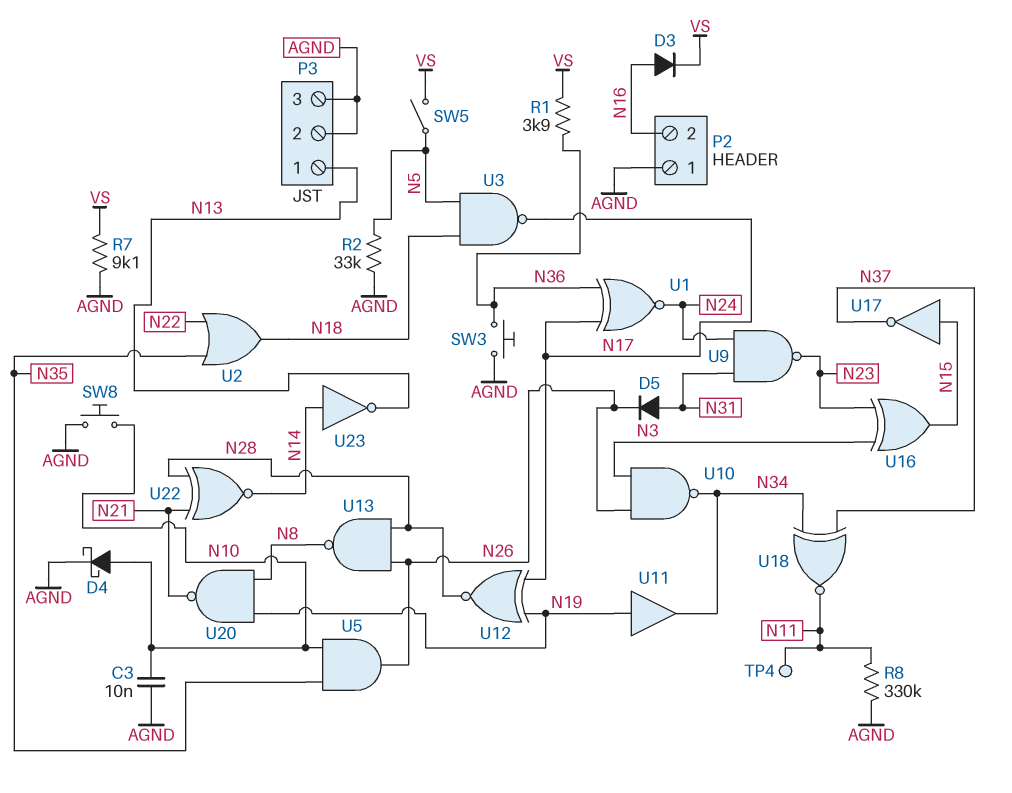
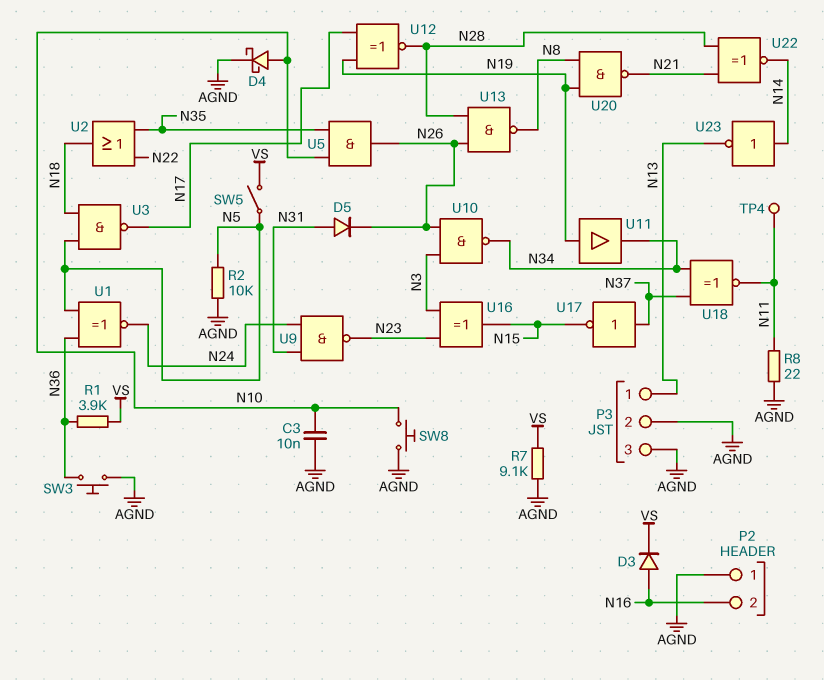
R2: 33k (AGND, N5) -> 10k (AGND, N5)
R8: 330k (AGND, N11) -> 22 (AGND, N11)
U1: XNOR (in N17, in N36, out N24) -> XNOR (in N5, in N36, out N24)
U17: NOT (in N15, out N37) -> NOT (in N37, out N15)

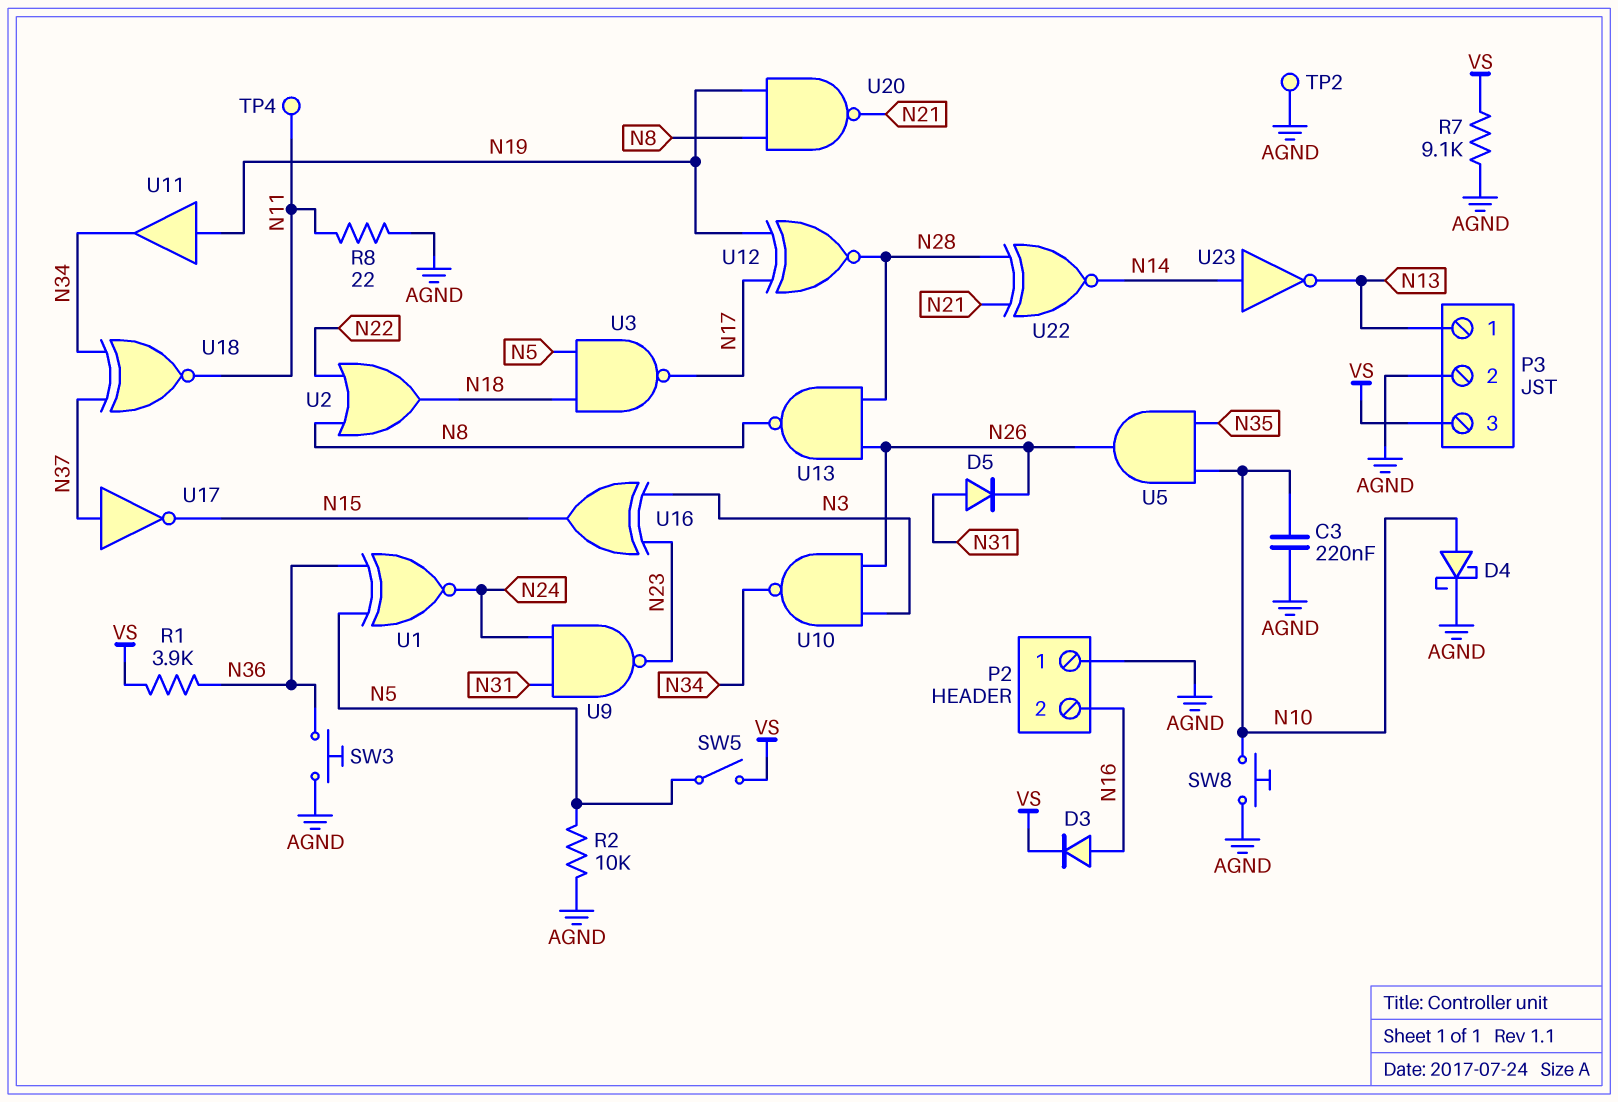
C3: 10nF (AGND, N10) -> 220nF (AGND, N10)
P3 pin 3: AGND -> VS
TP2: none -> test point (AGND)
U2: OR (in N22, in N35, out N18) -> OR (in N8, in N22, out N18)

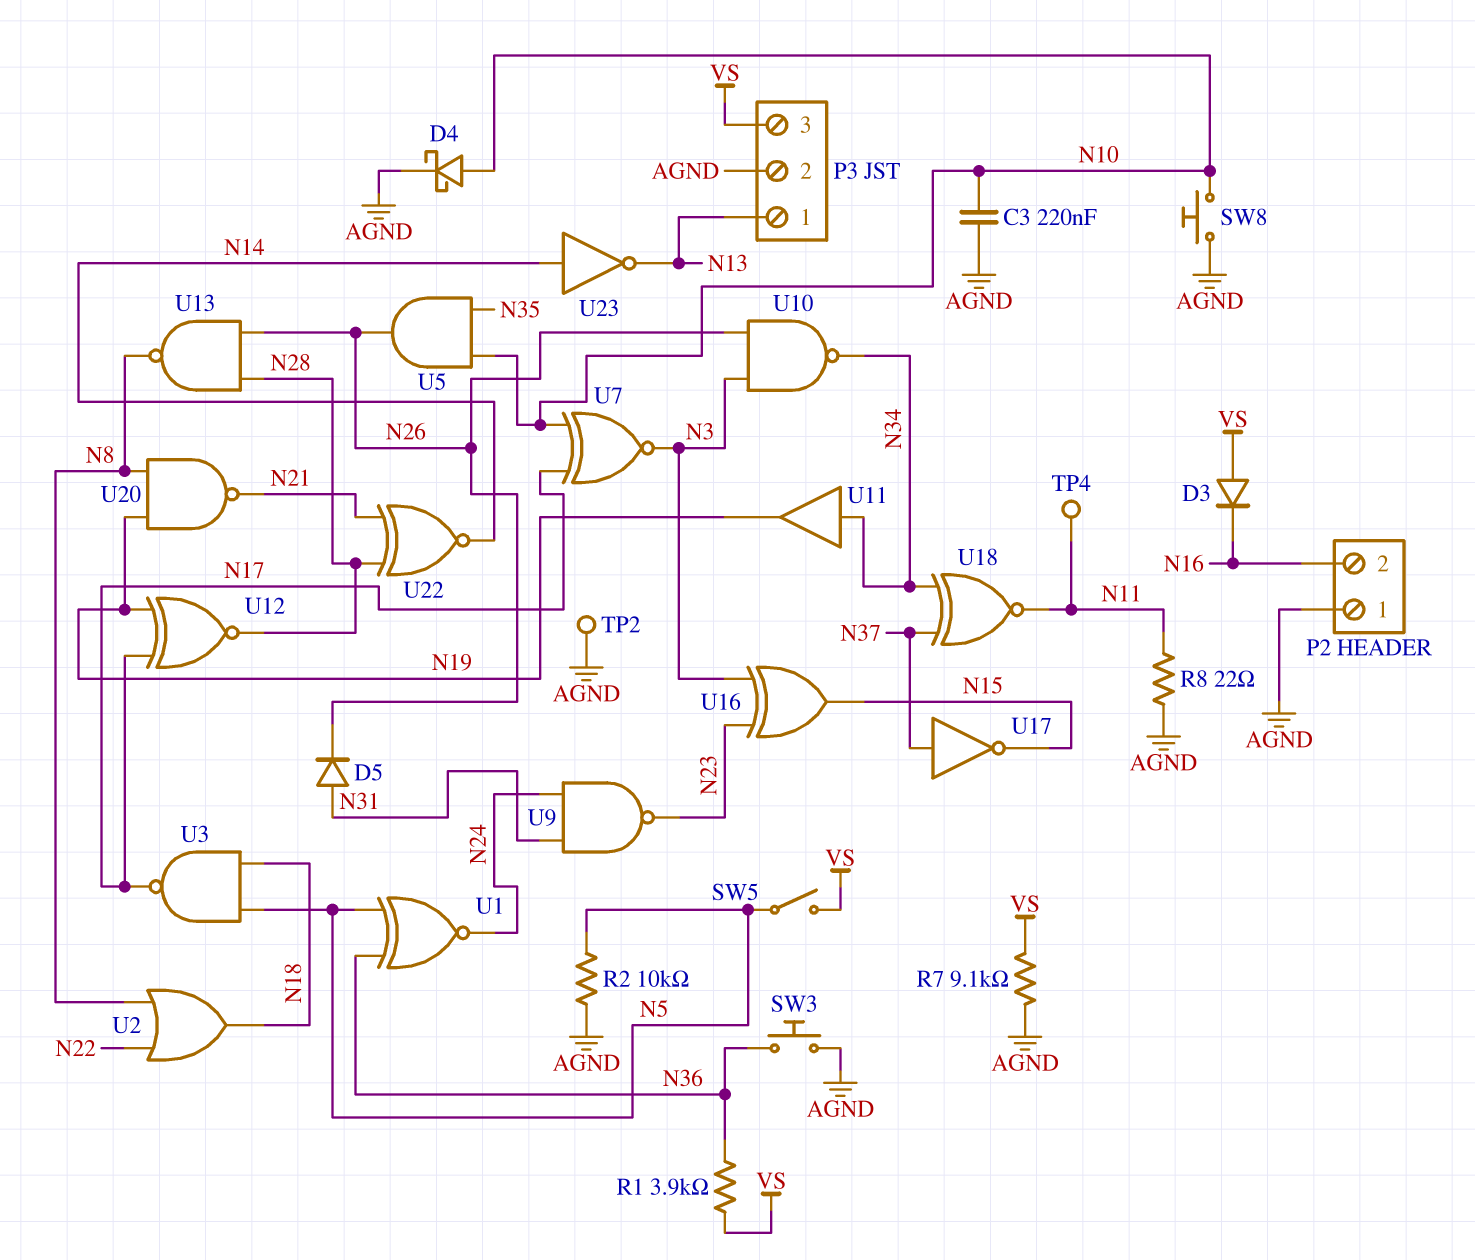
D3: diode (A N16, K VS) -> diode (A VS, K N16)
U7: none -> XNOR (in N10, in N17, out N3)
U11: buffer (in N19, out N34) -> buffer (in N34, out N19)

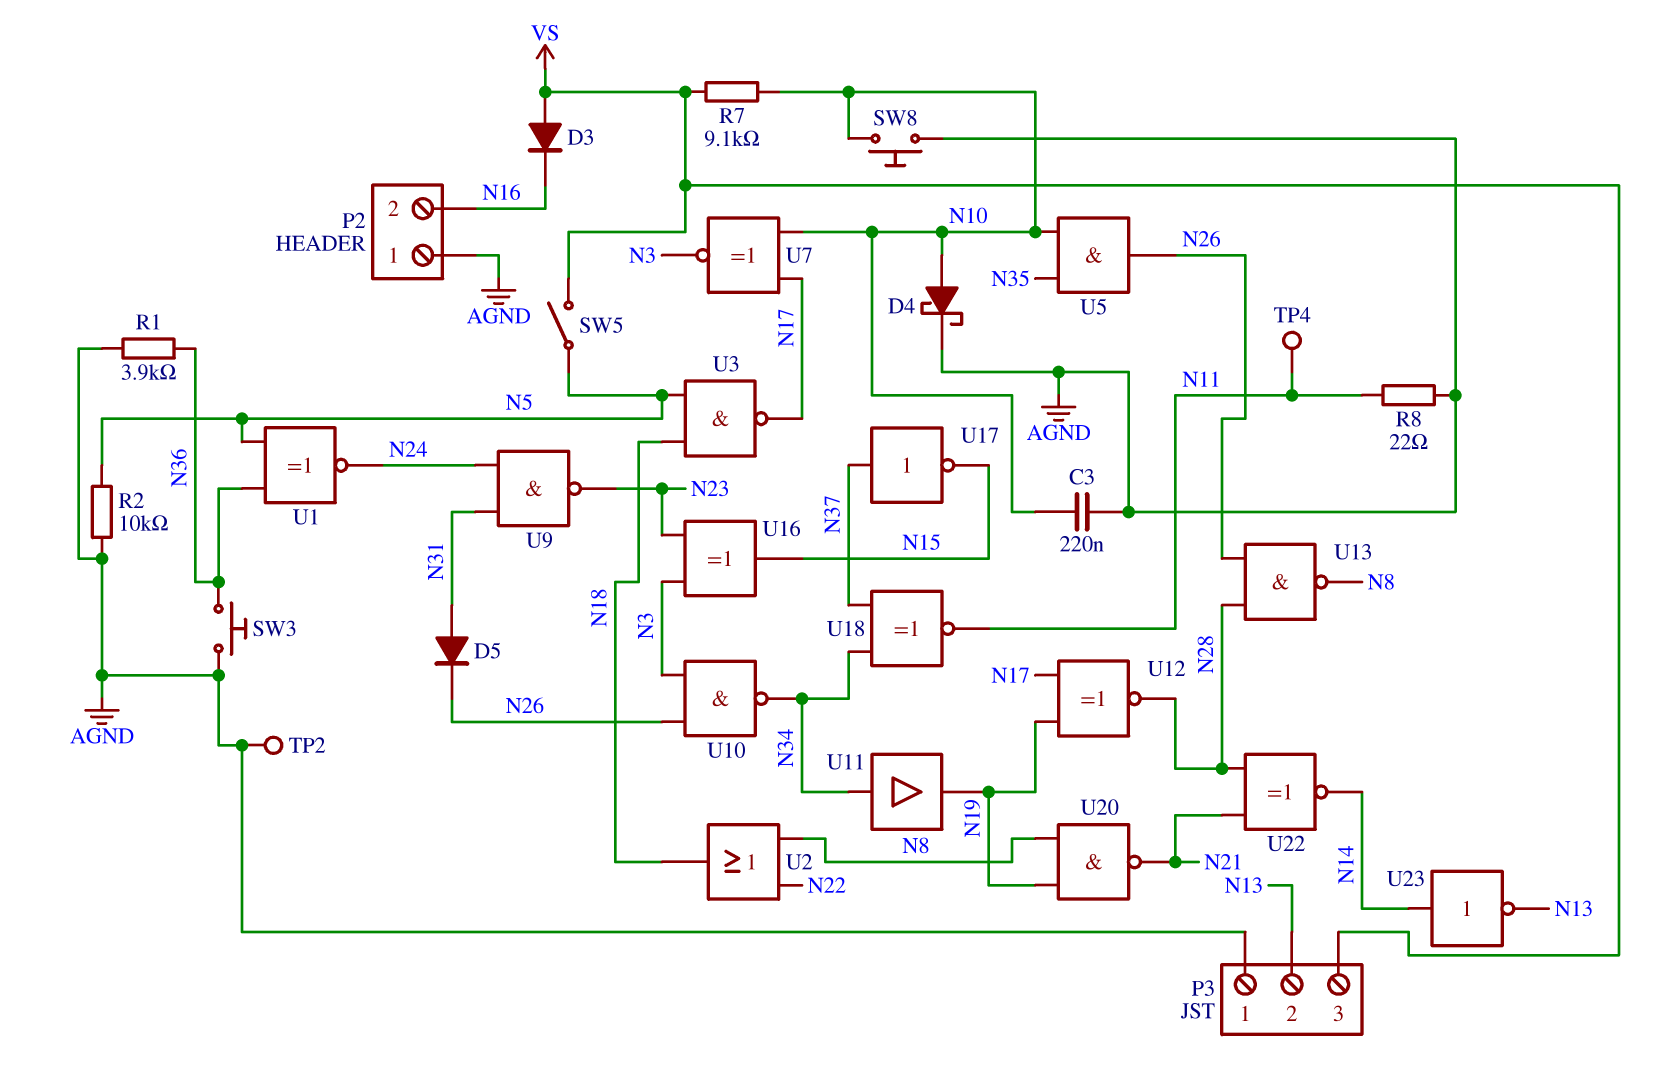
P3 pin 1: N13 -> AGND
P3 pin 2: AGND -> N13
R1: 3.9k (N36, VS) -> 3.9k (AGND, N36)
R7: 9.1k (AGND, VS) -> 9.1k (N10, VS)

